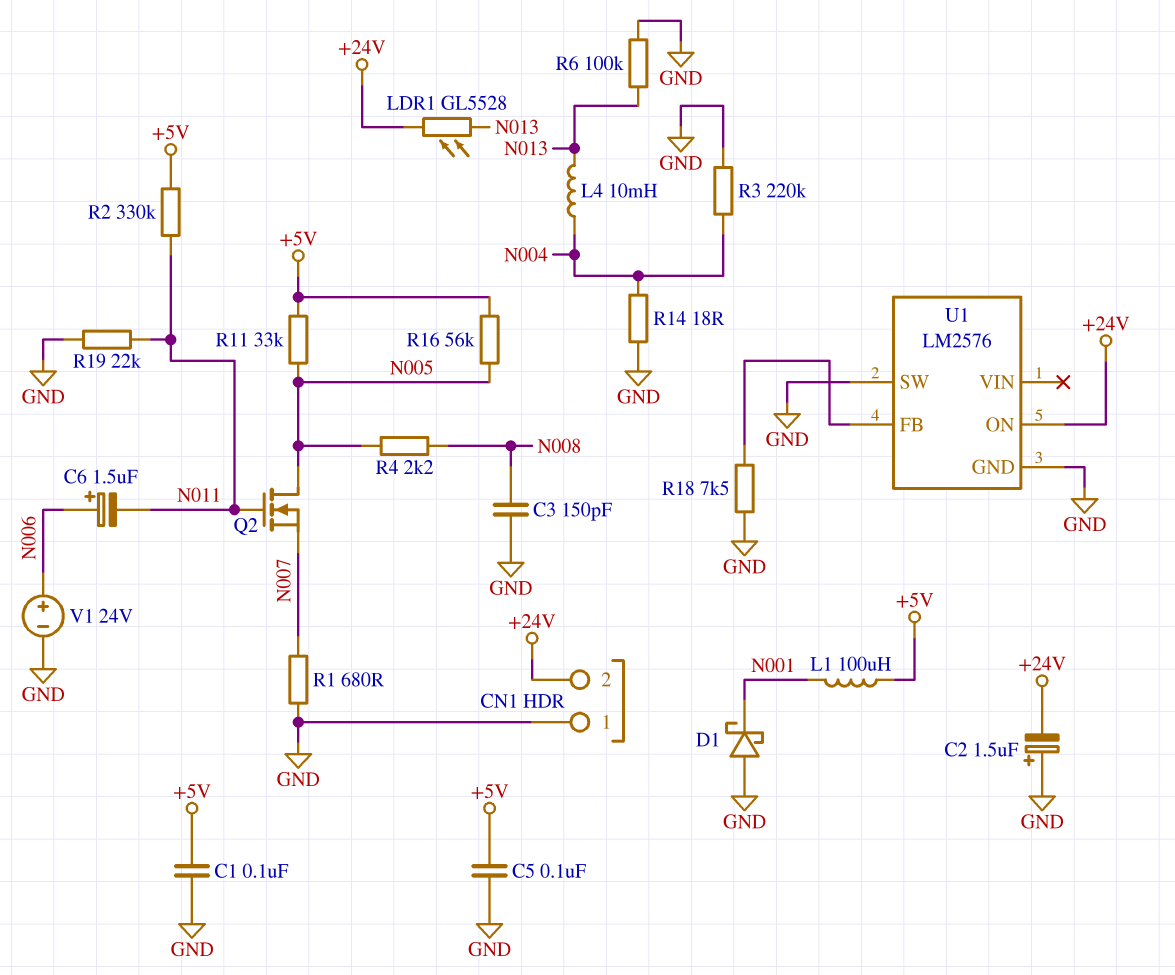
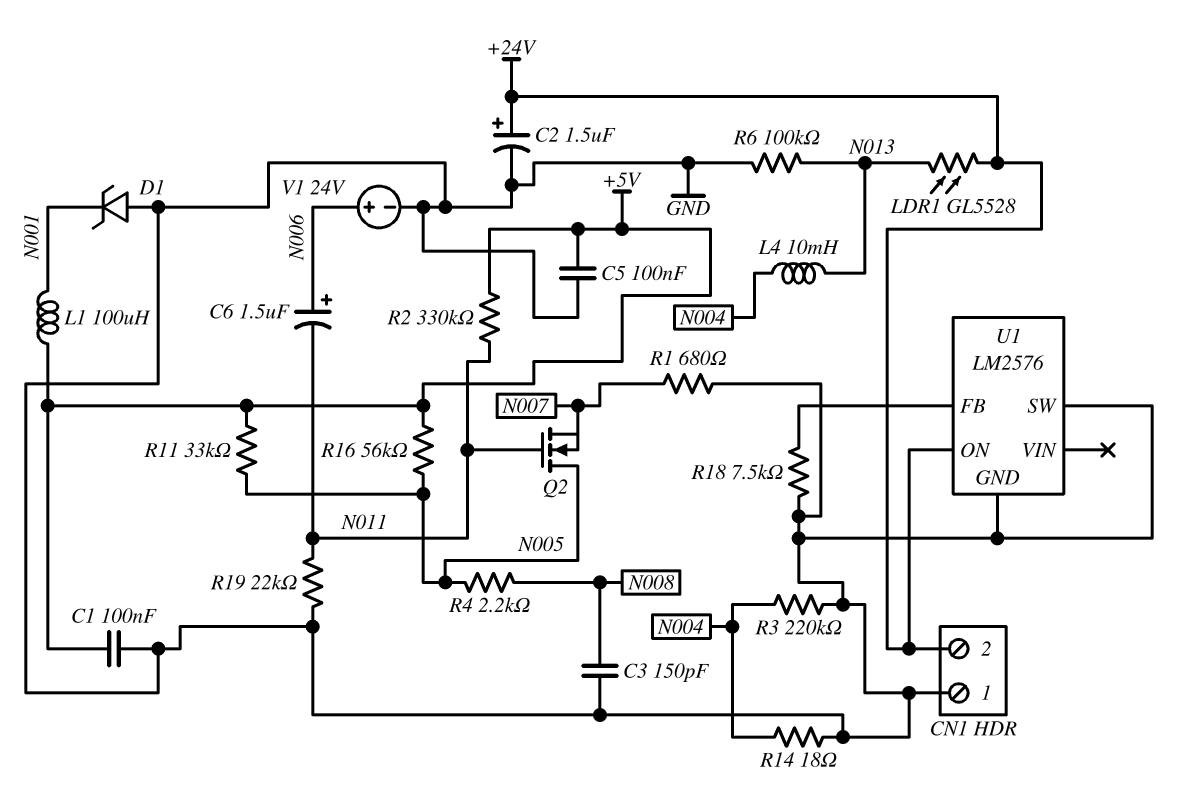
C2: 1.5uF (plus GND, minus +24V) -> 1.5uF (plus +24V, minus GND)
D1: schottky (A GND, K N001) -> zener (A GND, K N001)

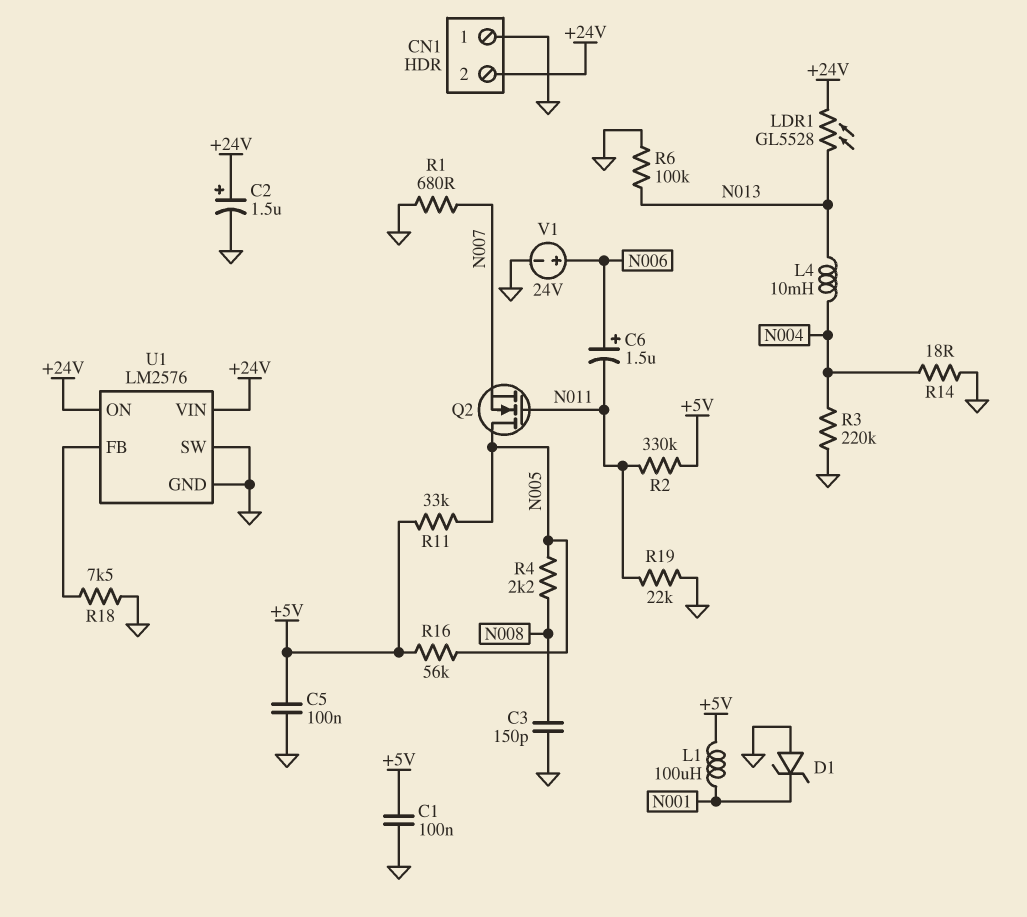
U1 pin VIN: none -> +24V

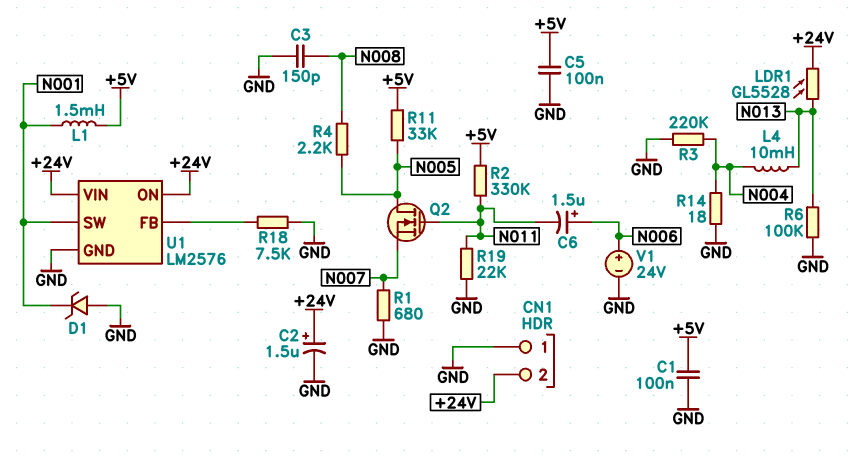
L1: 100uH (+5V, N001) -> 1.5mH (+5V, N001)
R16: 56k (+5V, N005) -> none
U1 pin SW: GND -> N001

